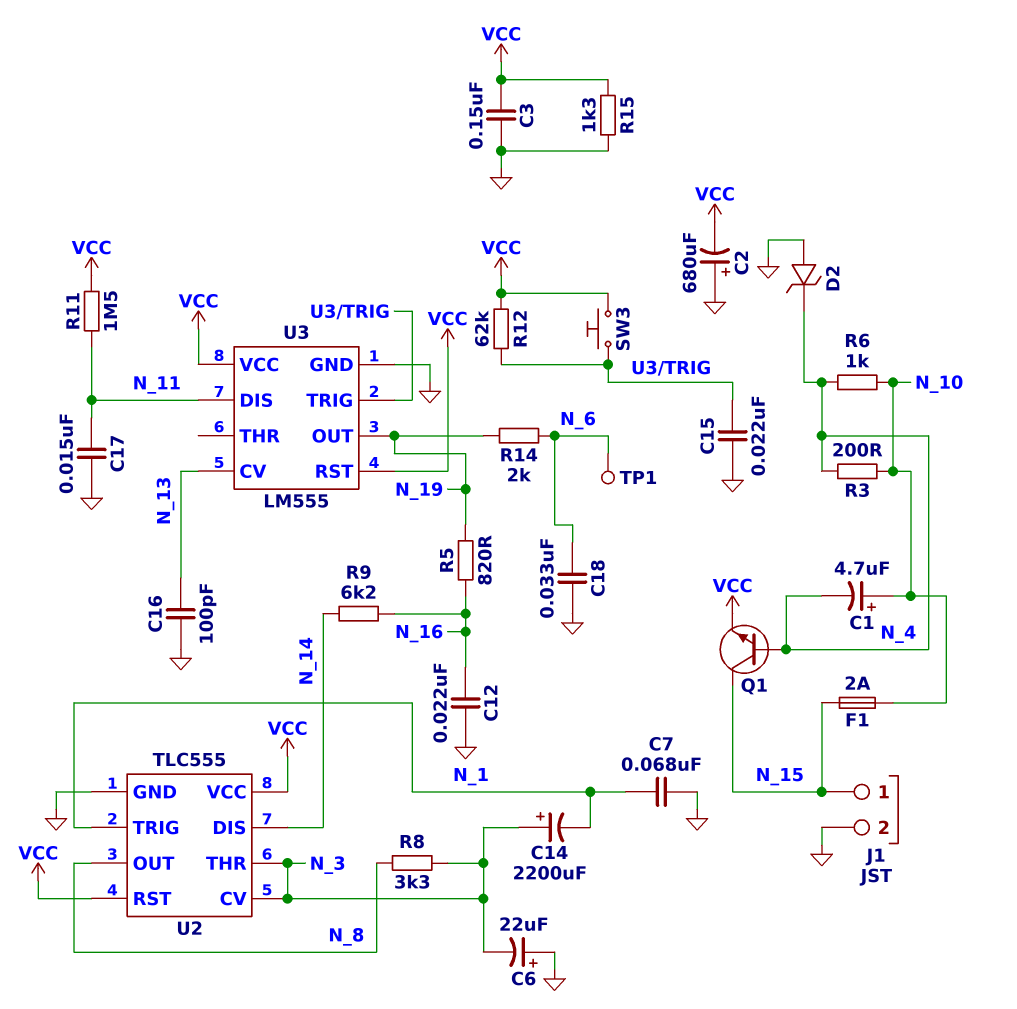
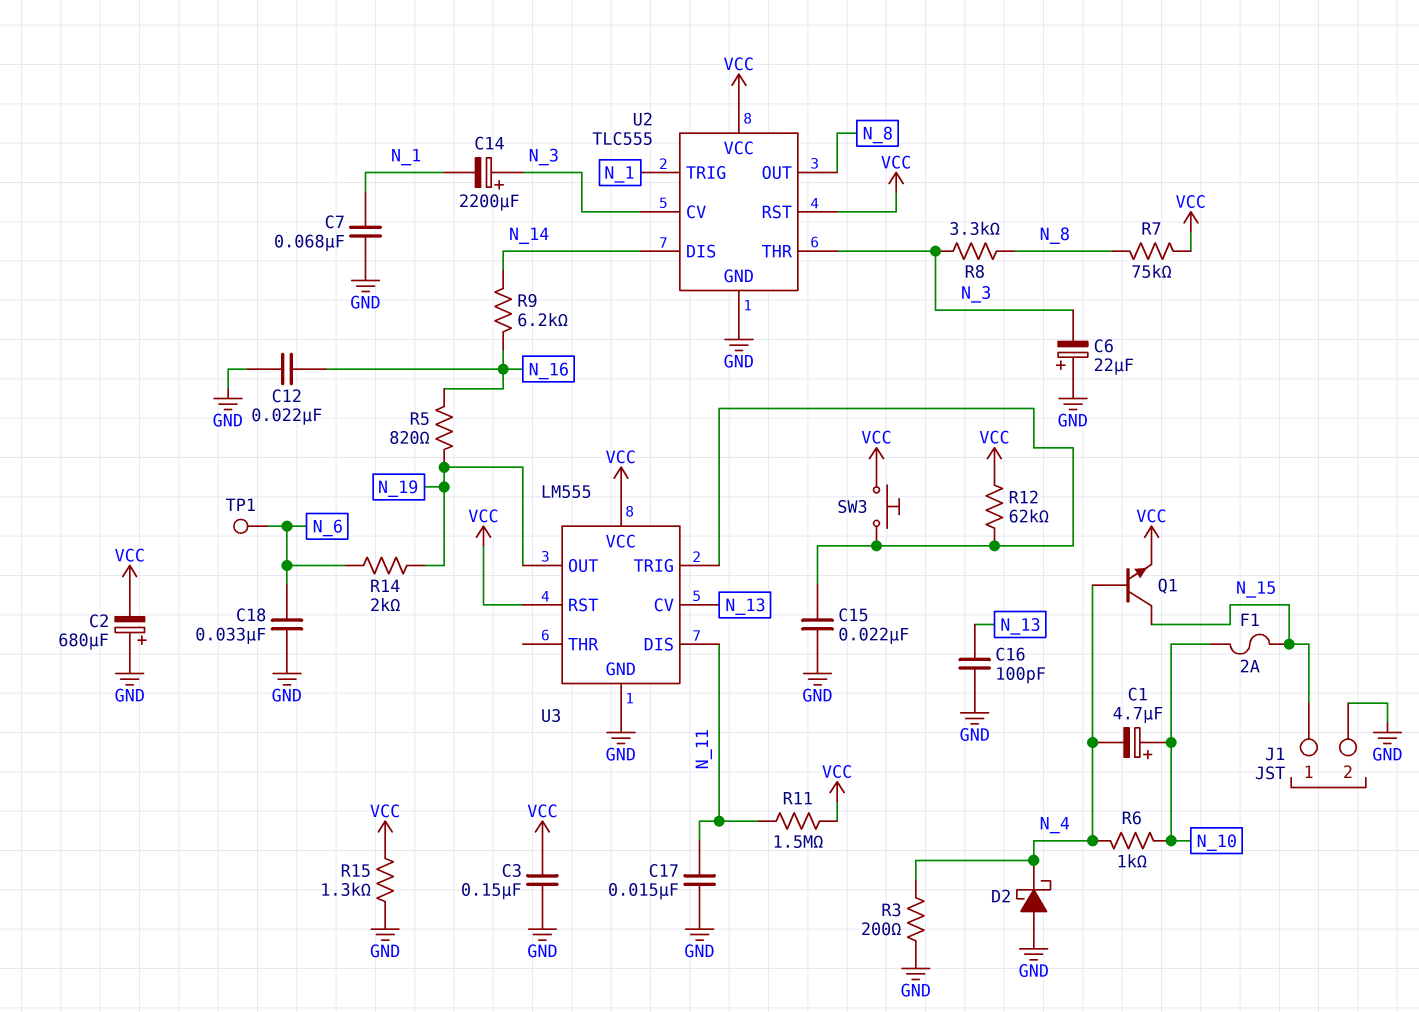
D2: zener (A GND, K N_4) -> schottky (A GND, K N_4)
R3: 200 (N_4, N_10) -> 200 (GND, N_4)
R7: none -> 75k (N_8, VCC)

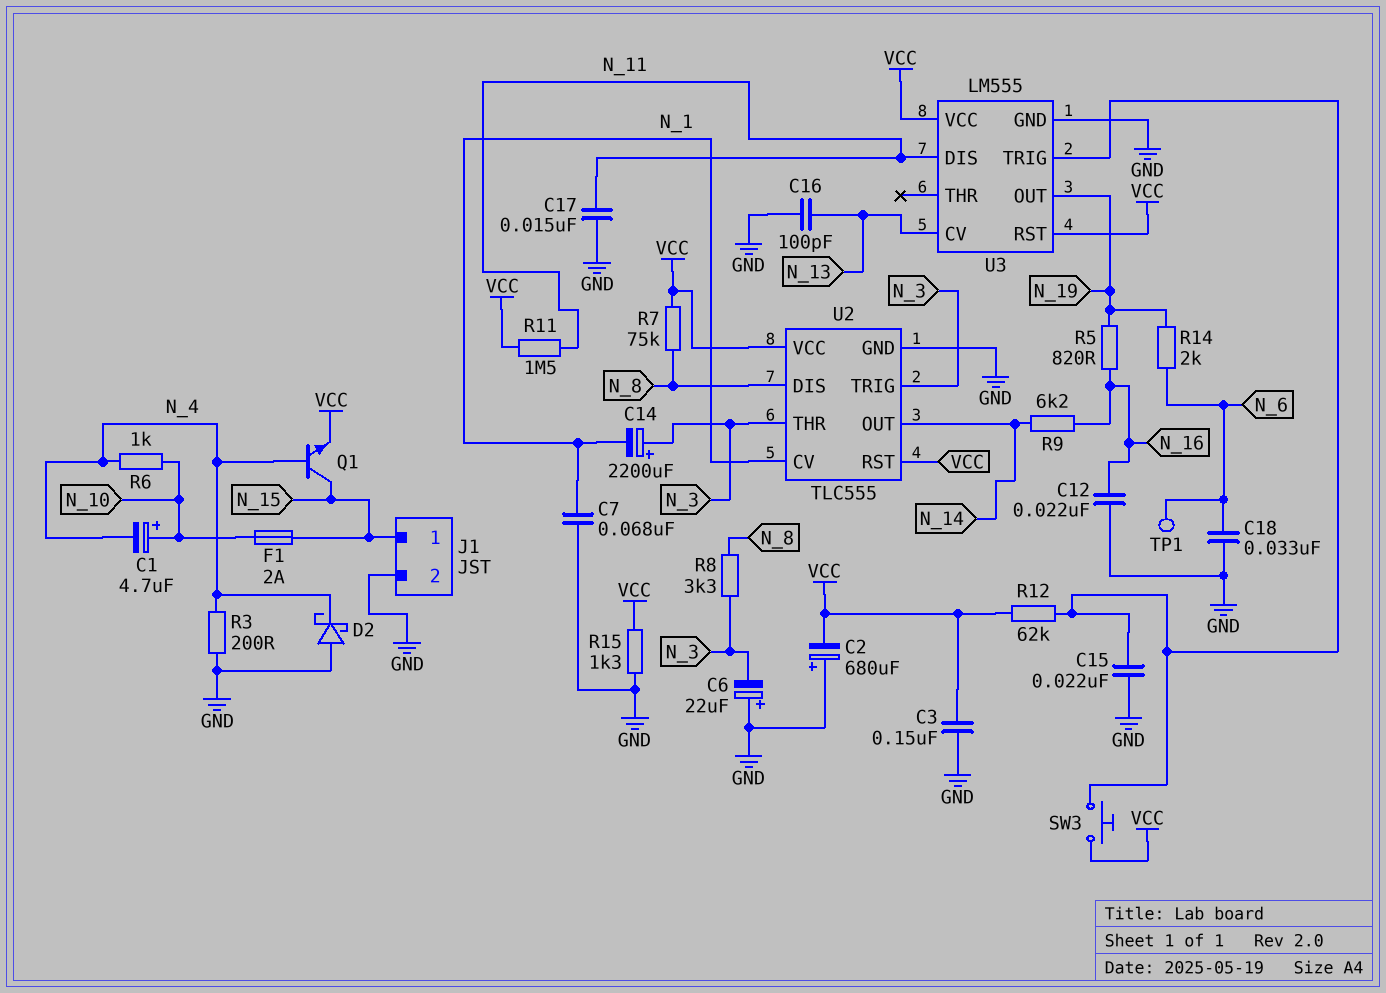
U2 pin CV: N_3 -> N_1
U2 pin DIS: N_14 -> N_8
U2 pin OUT: N_8 -> N_14
U2 pin TRIG: N_1 -> N_3

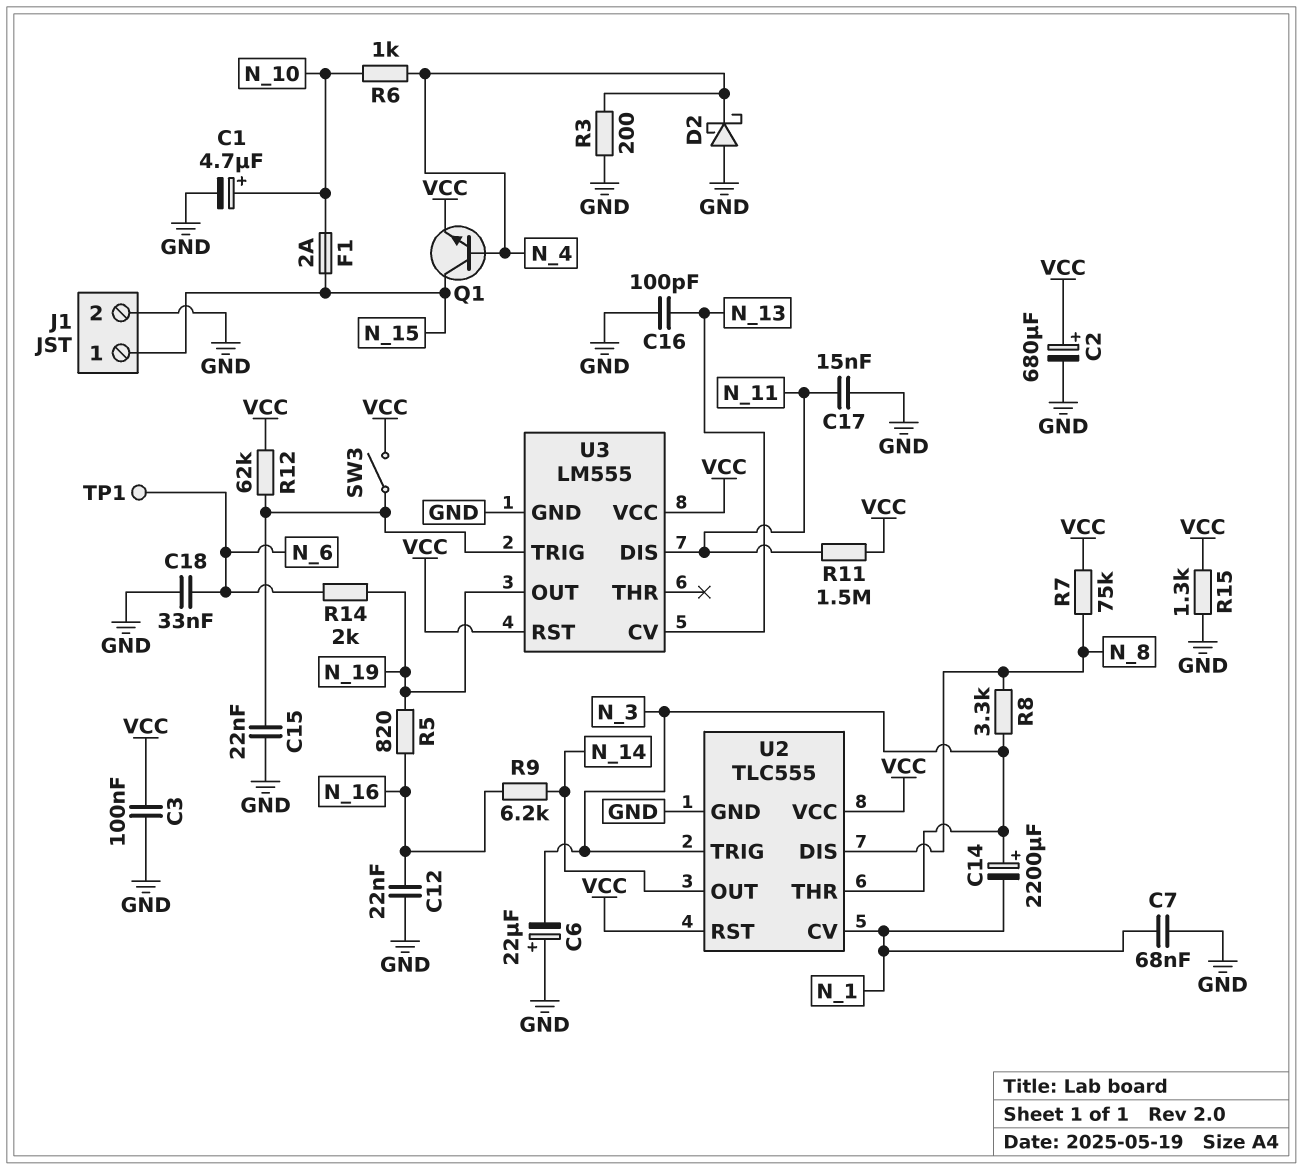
C1: 4.7uF (plus N_10, minus N_4) -> 4.7uF (plus N_10, minus GND)
C2: 680uF (plus GND, minus VCC) -> 680uF (plus VCC, minus GND)
C3: 150nF (GND, VCC) -> 100nF (GND, VCC)
SW3: button (U3/TRIG, VCC) -> switch (U3/TRIG, VCC)

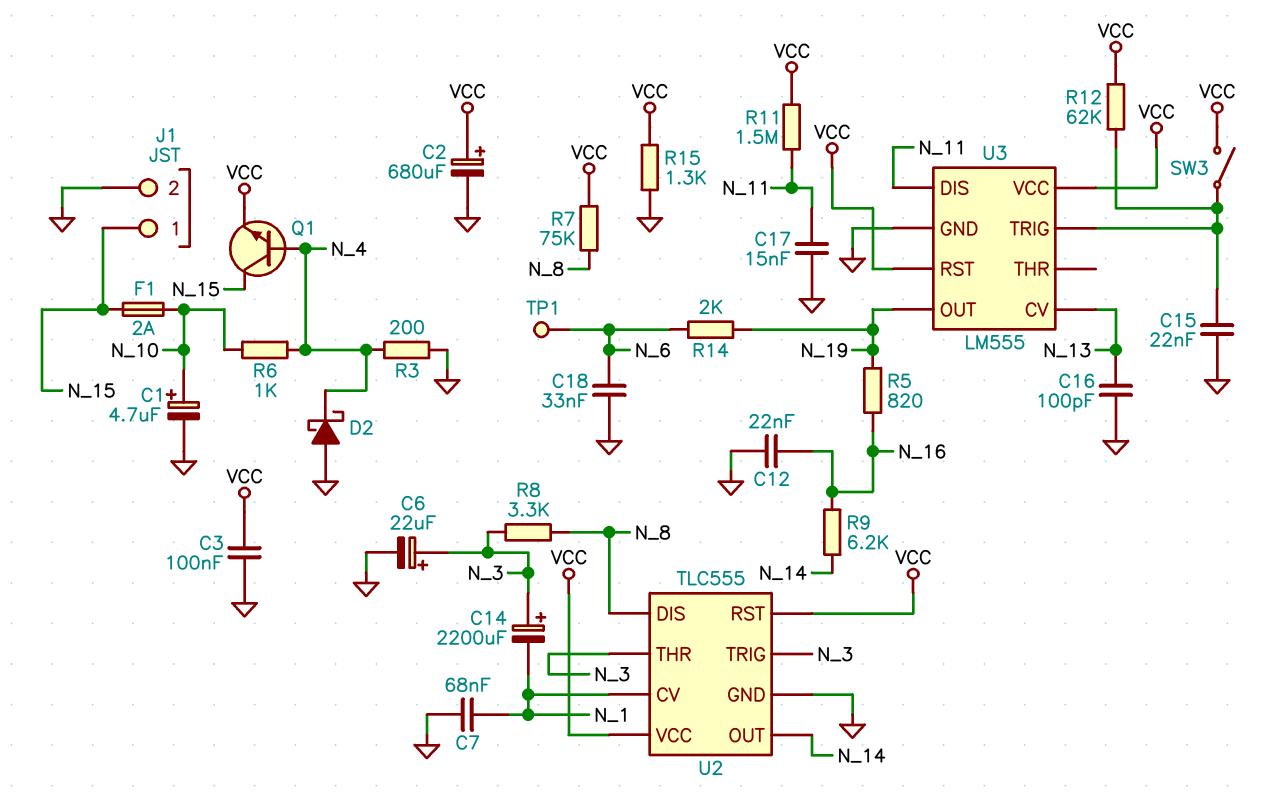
C6: 22uF (plus GND, minus N_3) -> 22uF (plus N_3, minus GND)

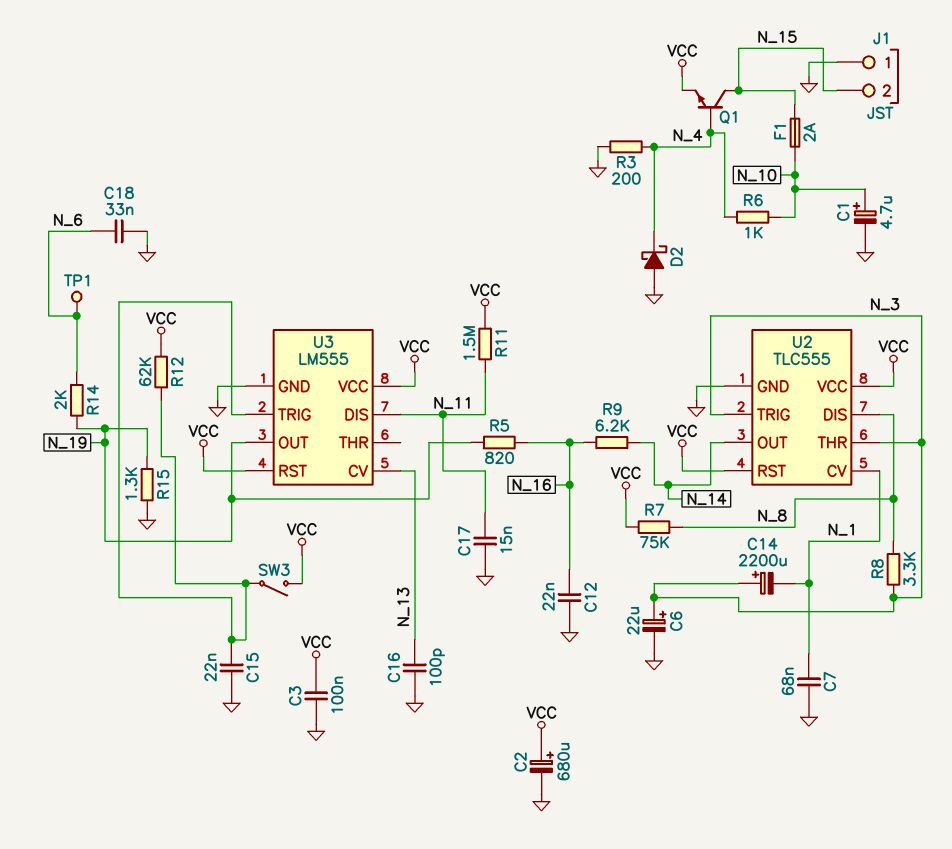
J1 pin 1: N_15 -> GND
J1 pin 2: GND -> N_15
R15: 1.3k (GND, VCC) -> 1.3k (GND, N_19)

